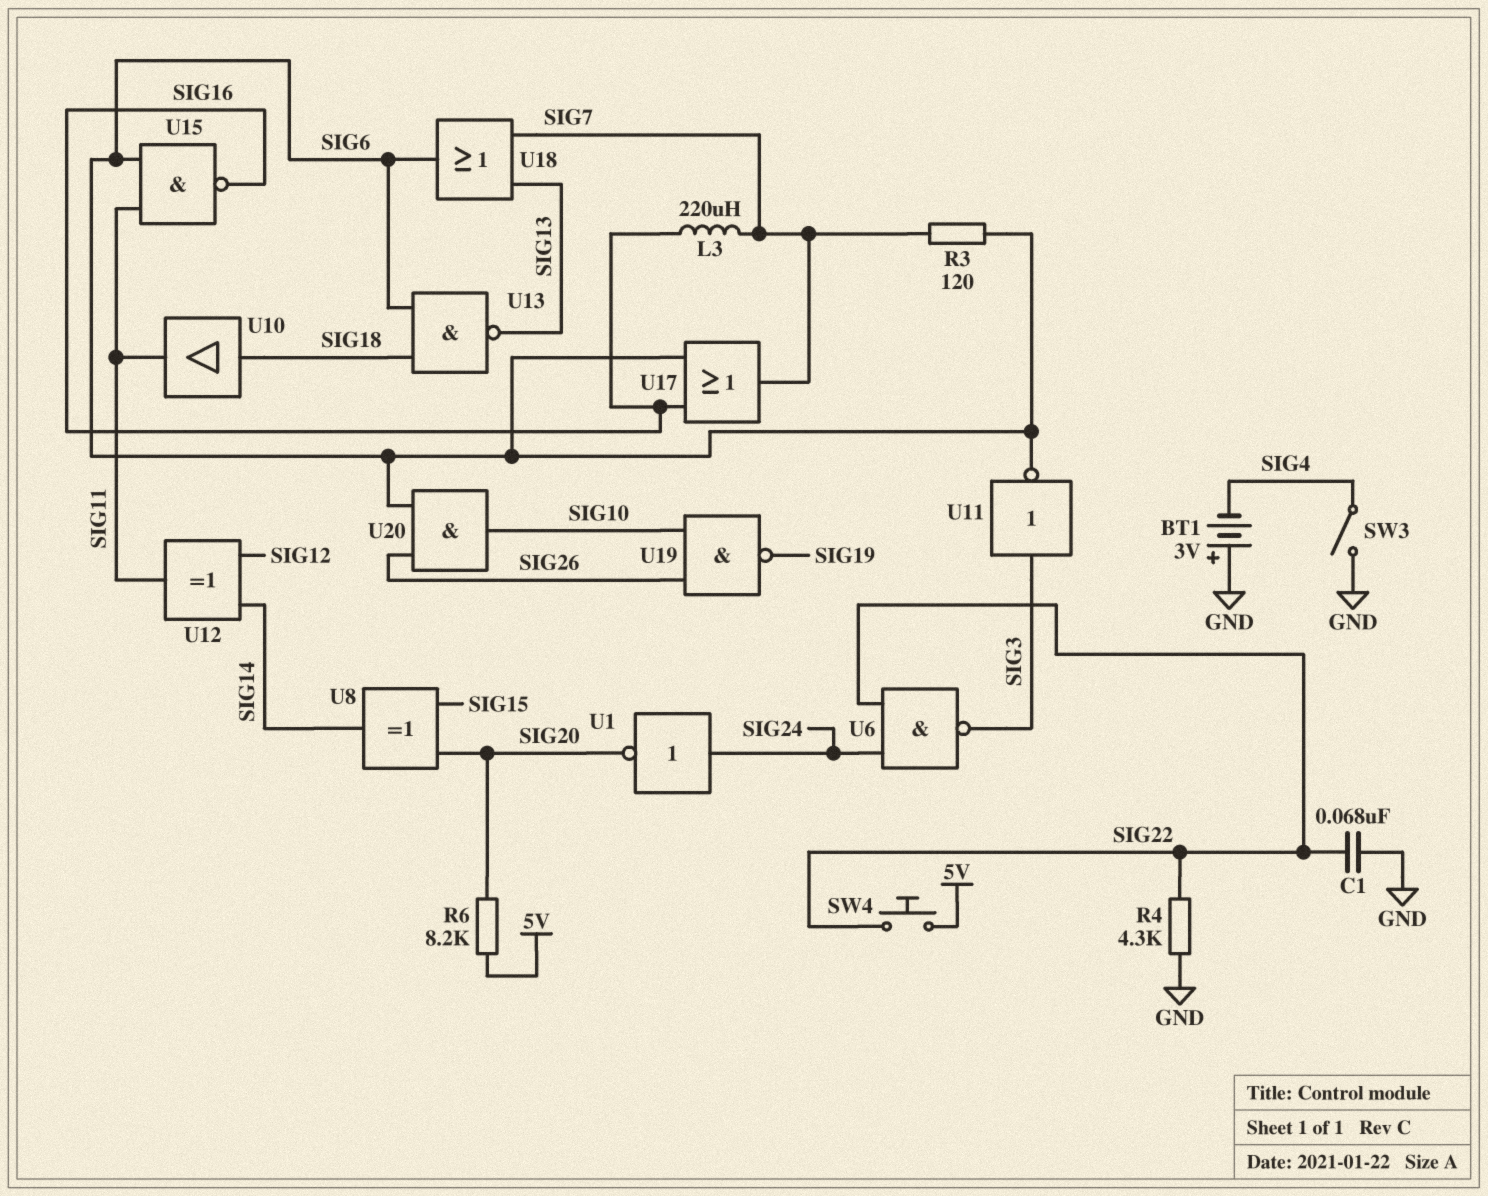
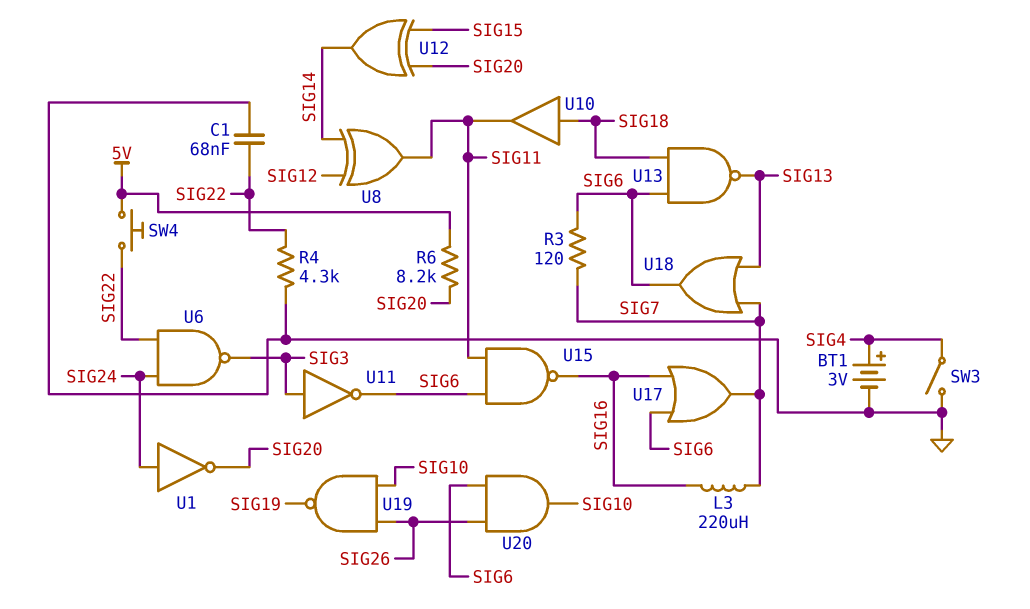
BT1: 3V (plus GND, minus SIG4) -> 3V (plus SIG4, minus GND)
U8: XOR (in SIG15, in SIG20, out SIG14) -> XOR (in SIG12, in SIG14, out SIG11)
U12: XOR (in SIG12, in SIG14, out SIG11) -> XOR (in SIG15, in SIG20, out SIG14)

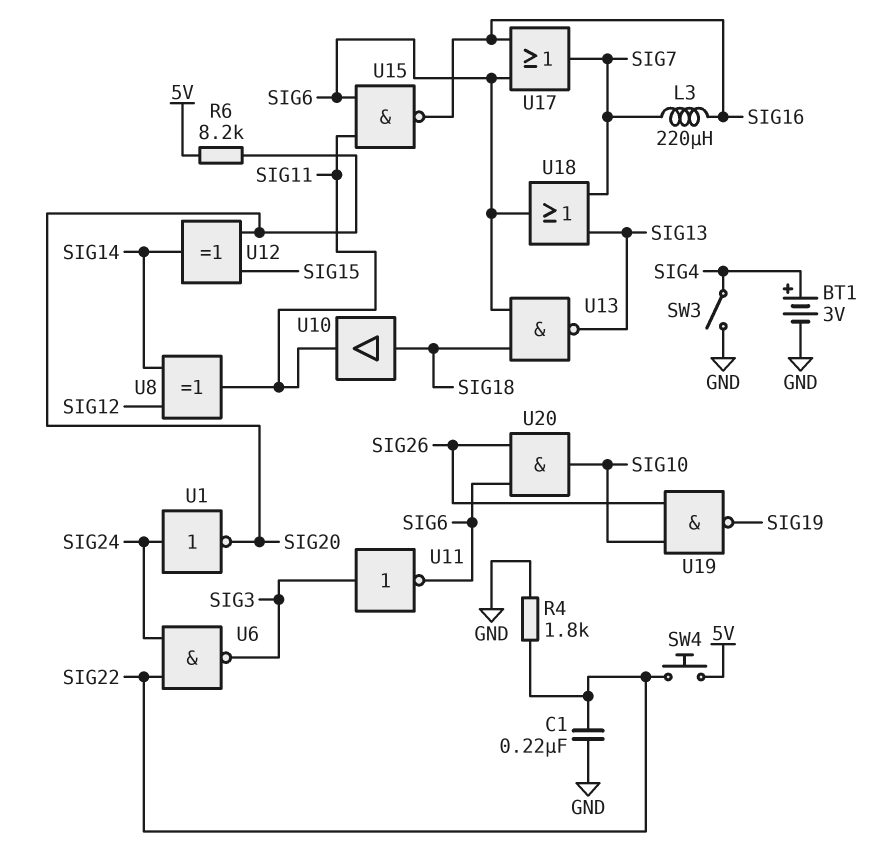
C1: 68nF (GND, SIG22) -> 220nF (GND, SIG22)
R3: 120 (SIG6, SIG7) -> none
R4: 4.3k (GND, SIG22) -> 1.8k (GND, SIG22)

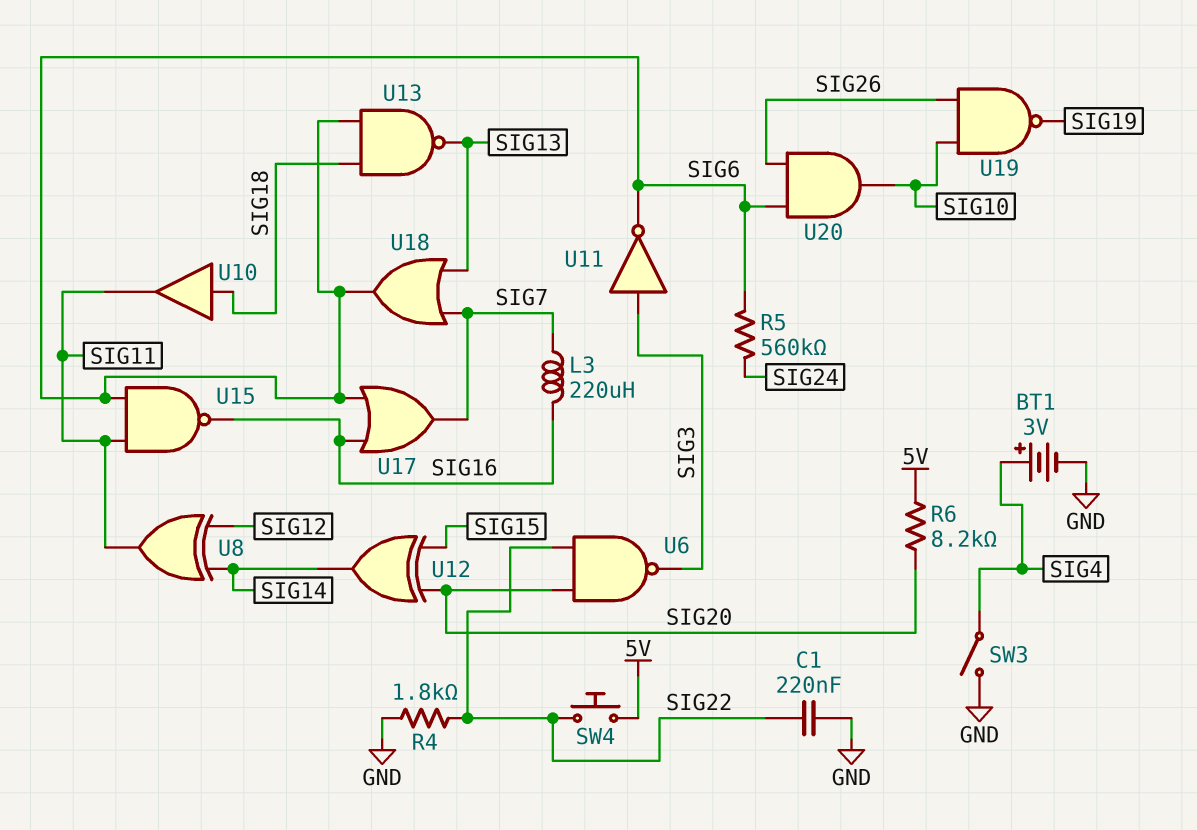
R5: none -> 560k (SIG6, SIG24)
U1: NOT (in SIG24, out SIG20) -> none
U6: NAND (in SIG22, in SIG24, out SIG3) -> NAND (in SIG20, in SIG22, out SIG3)

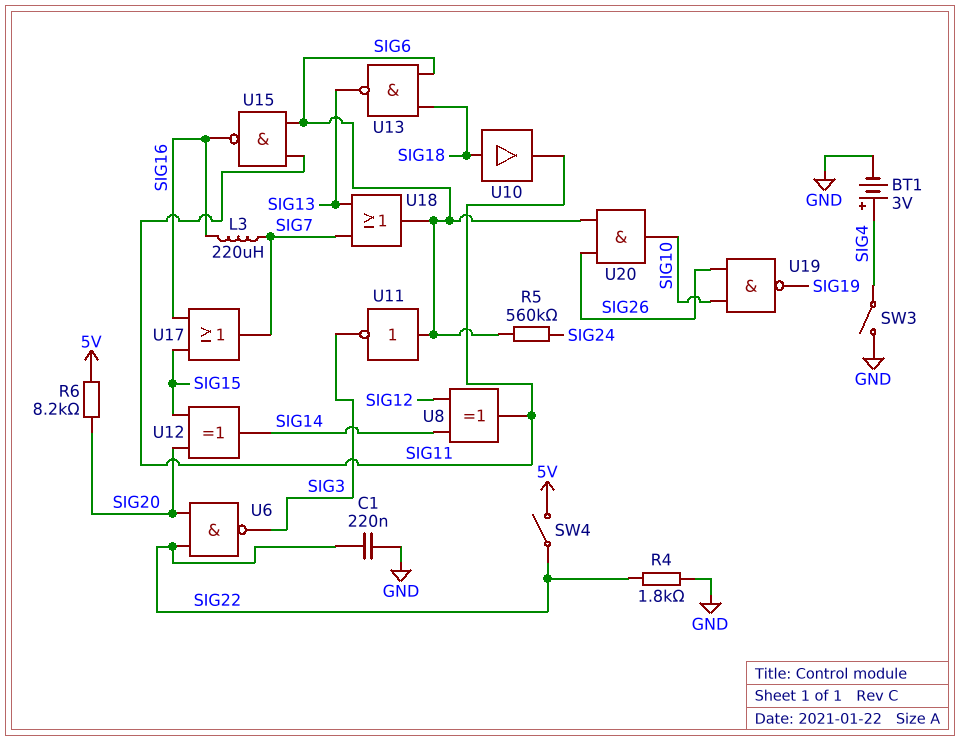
SW4: button (5V, SIG22) -> switch (5V, SIG22)
U11: NOT (in SIG3, out SIG6) -> NOT (in SIG6, out SIG3)
U17: OR (in SIG6, in SIG16, out SIG7) -> OR (in SIG15, in SIG16, out SIG7)

